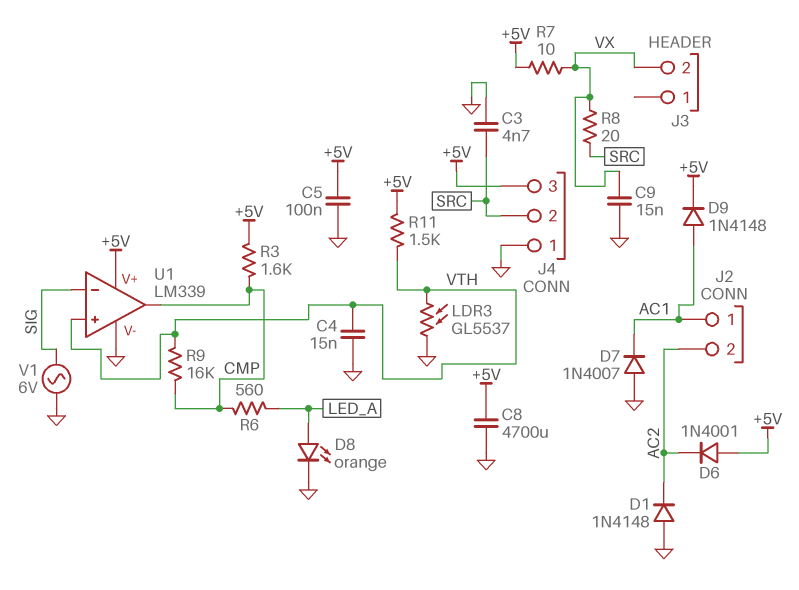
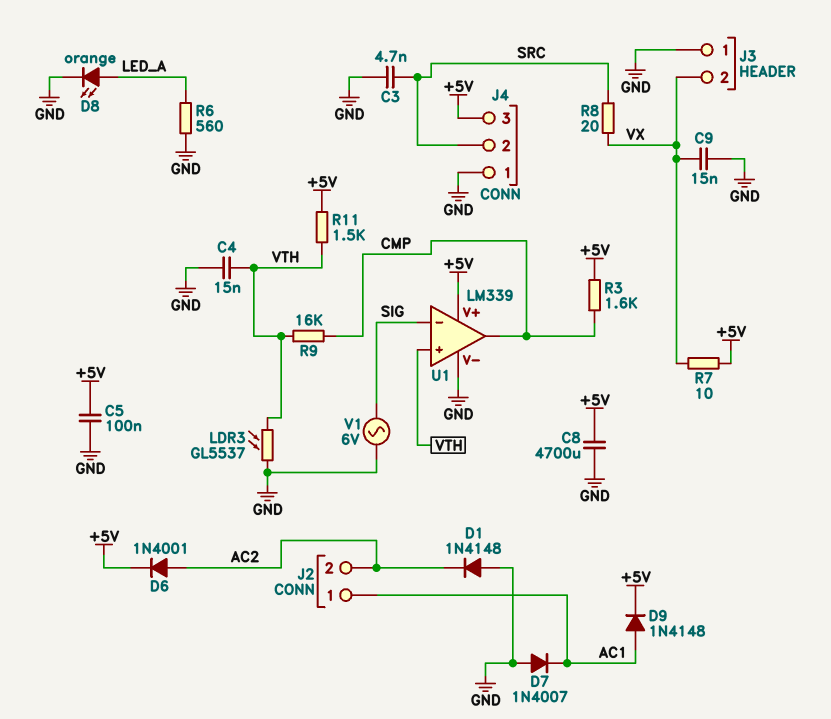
D6: diode 1N4001 (A +5V, K AC2) -> diode 1N4001 (A AC2, K +5V)
J3 pin 1: none -> GND
R6: 560 (CMP, LED_A) -> 560 (GND, LED_A)

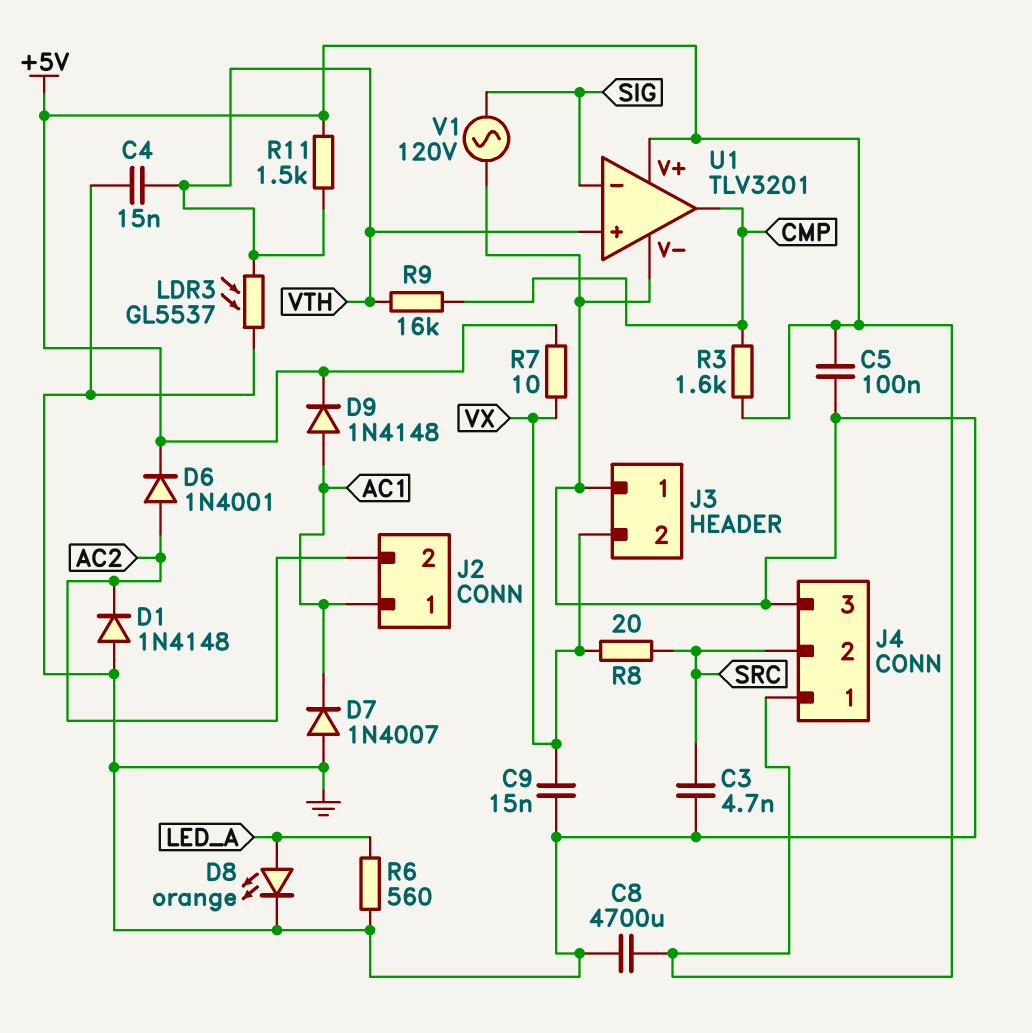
J4 pin 1: GND -> +5V
J4 pin 3: +5V -> GND
U1: LM339 -> TLV3201
V1: AC 6V (GND, SIG) -> AC 120V (GND, SIG)

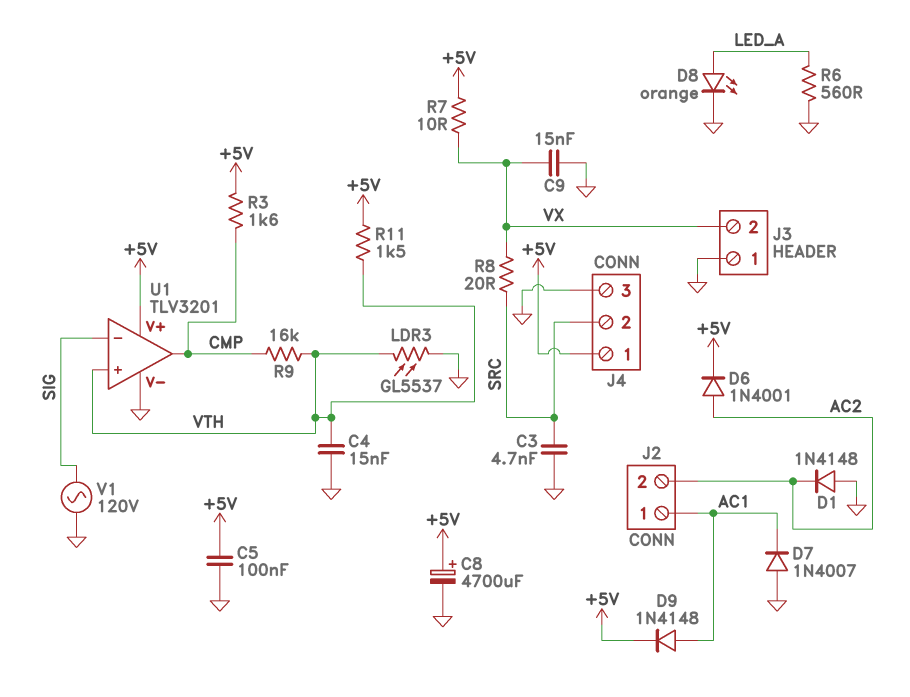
C8: 4700uF (+5V, GND) -> 4700uF (plus +5V, minus GND)

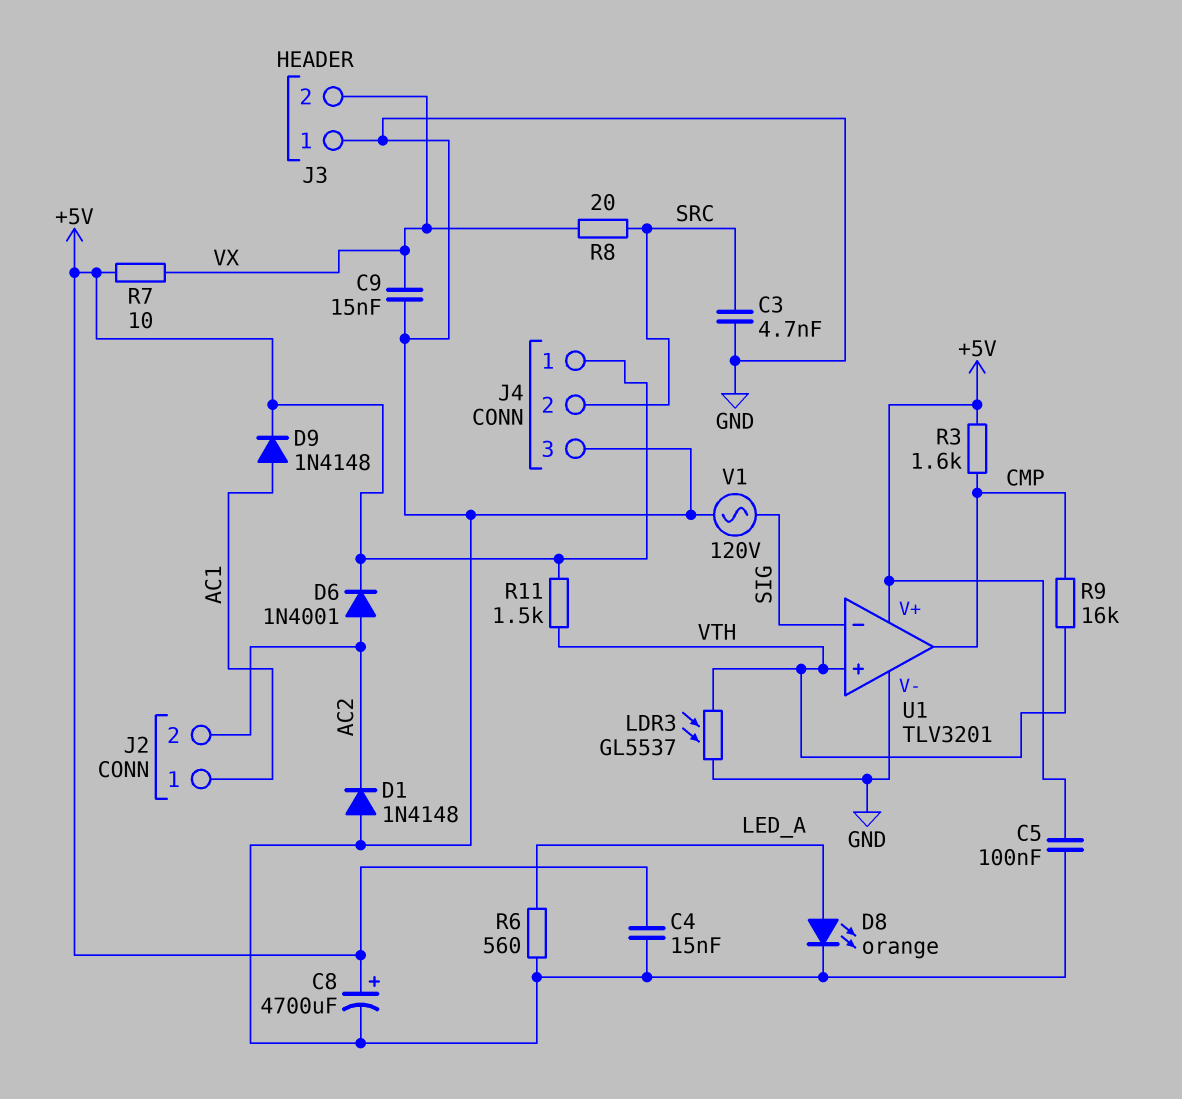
C4: 15nF (GND, VTH) -> 15nF (+5V, GND)
D7: diode 1N4007 (A GND, K AC1) -> none

